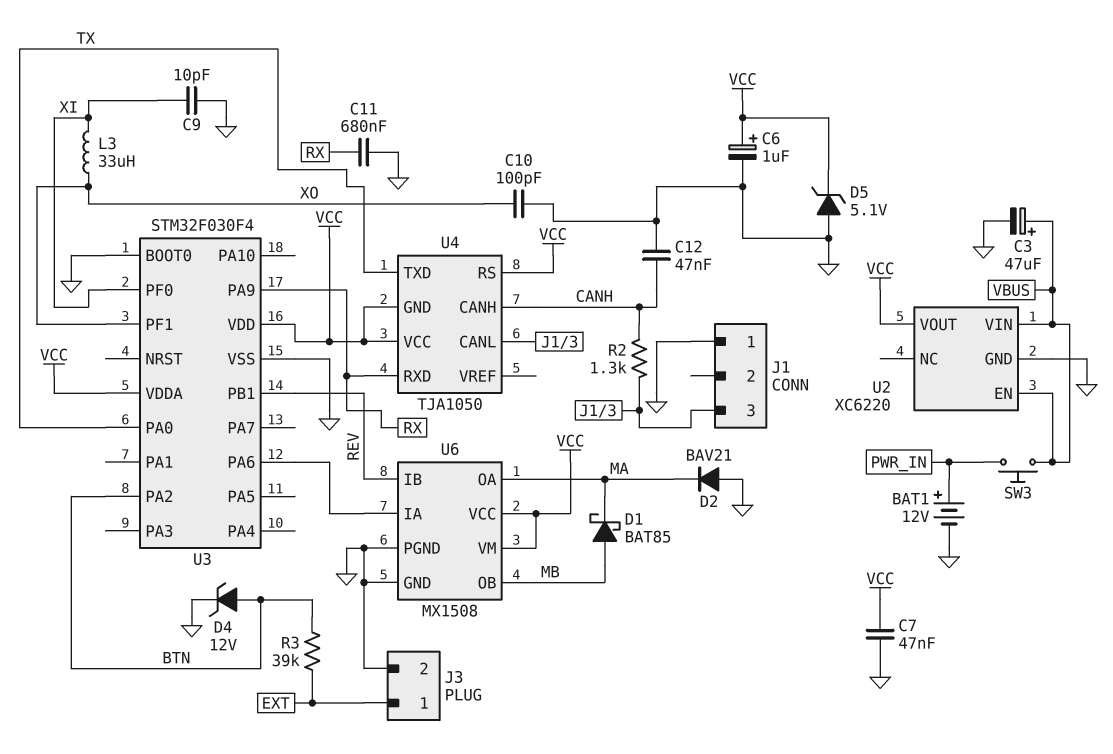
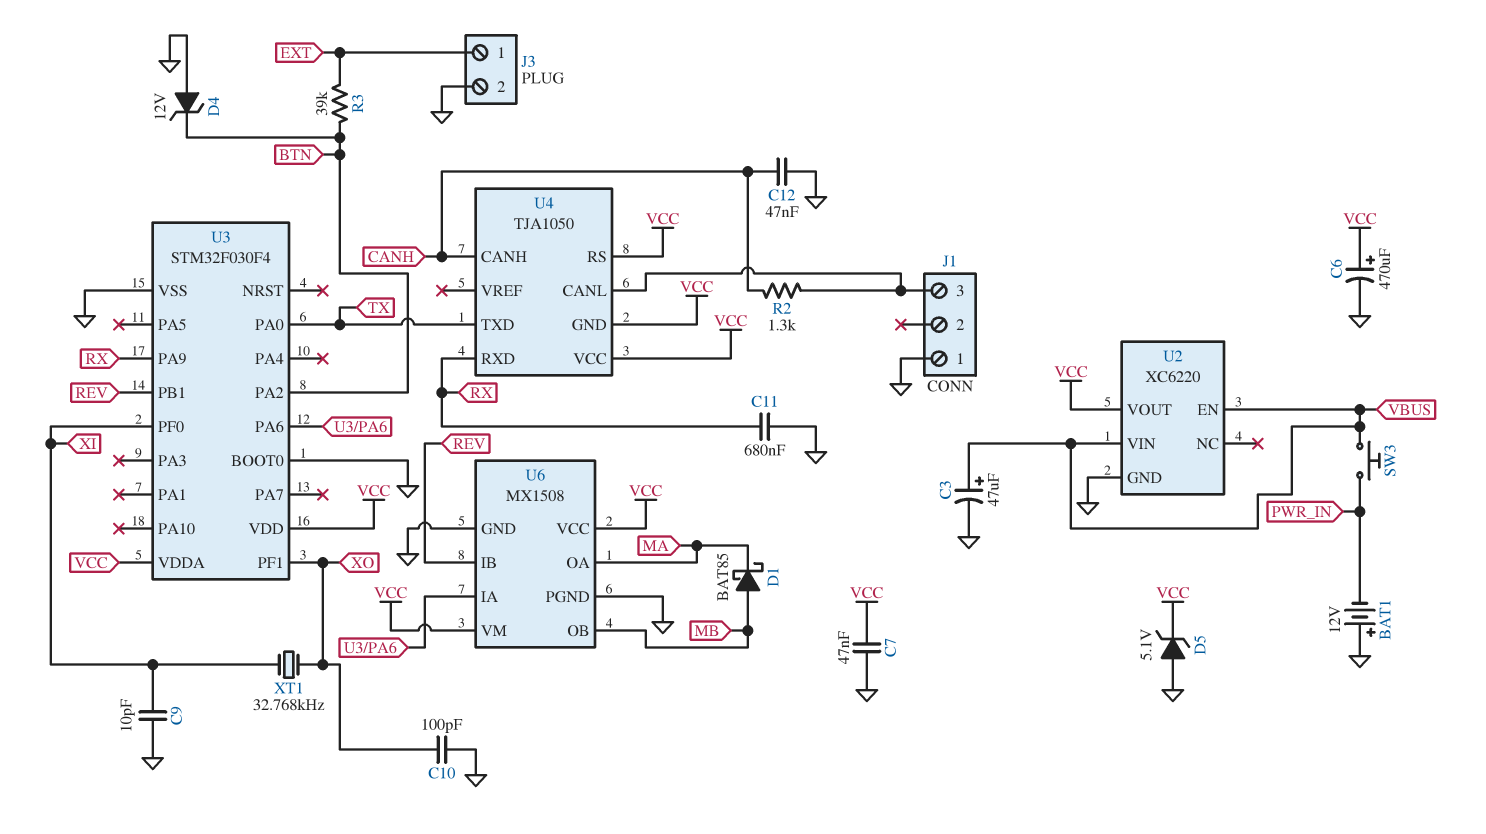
BAT1: 12V (plus PWR_IN, minus GND) -> 12V (plus GND, minus PWR_IN)
C6: 1uF (plus VCC, minus GND) -> 470uF (plus VCC, minus GND)
D2: diode BAV21 (A GND, K MA) -> none
D4: zener 12V (A BTN, K GND) -> zener 12V (A GND, K BTN)
L3: 33uH (XI, XO) -> none
XT1: none -> 32.768kHz (XI, XO)

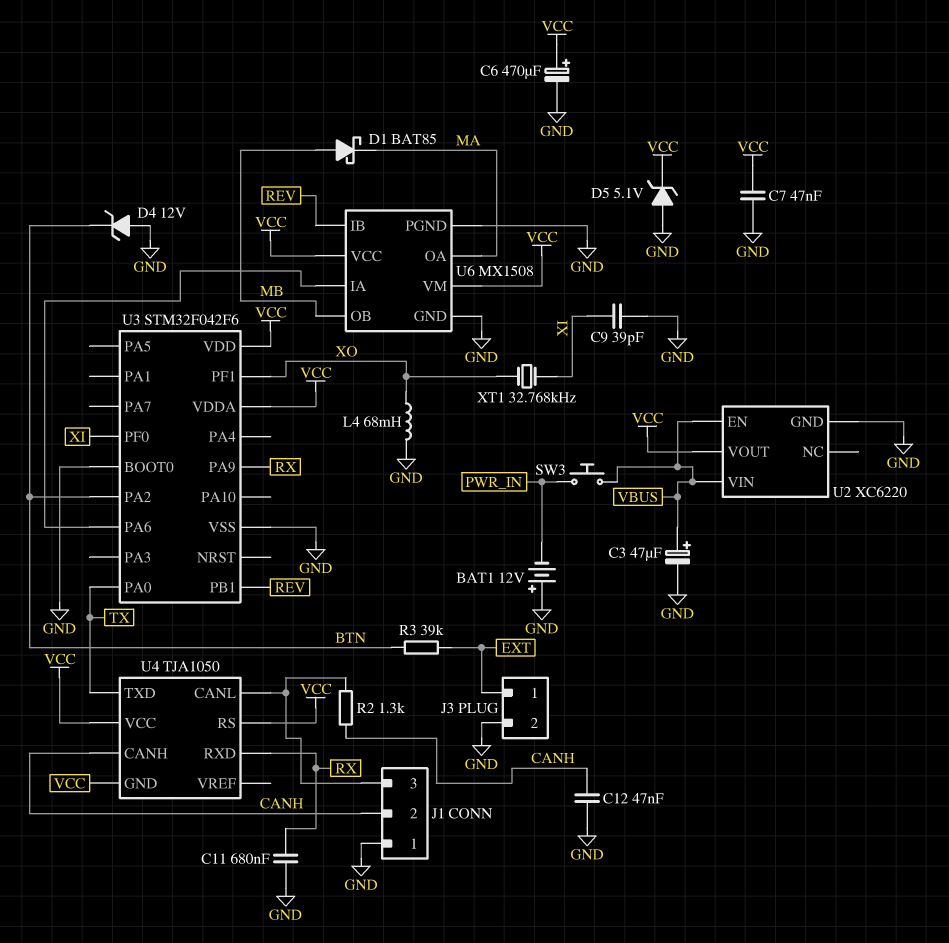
C9: 10pF (GND, XI) -> 39pF (GND, XI)
C10: 100pF (GND, XO) -> none
J1 pin 2: none -> CANH
L4: none -> 68mH (GND, XO)
U3: STM32F030F4 -> STM32F042F6

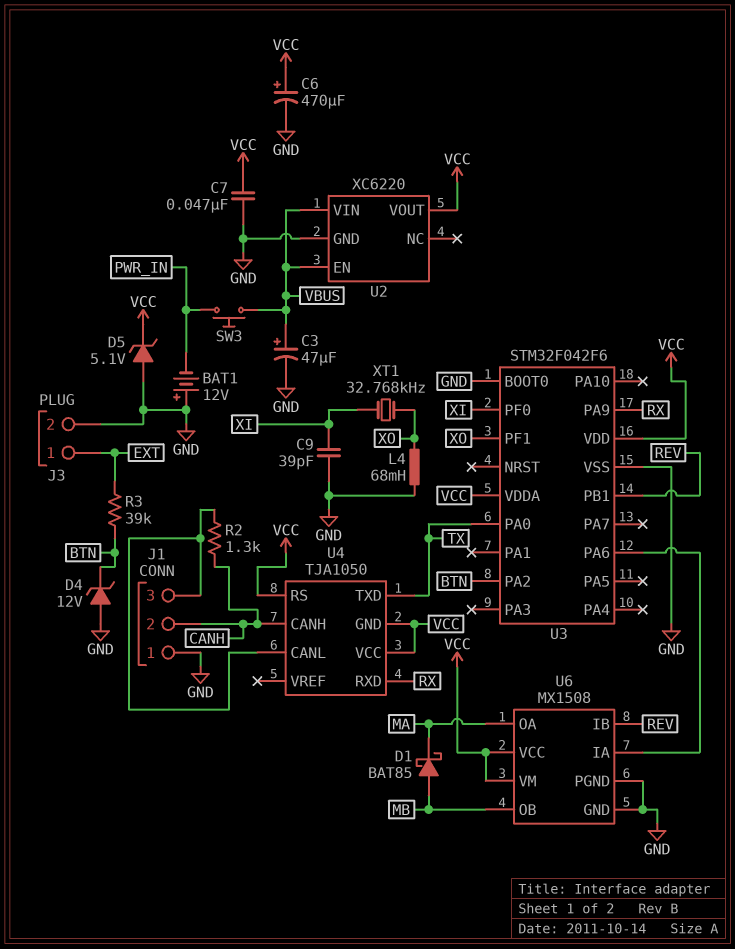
C11: 680nF (GND, RX) -> none
C12: 47nF (CANH, GND) -> none

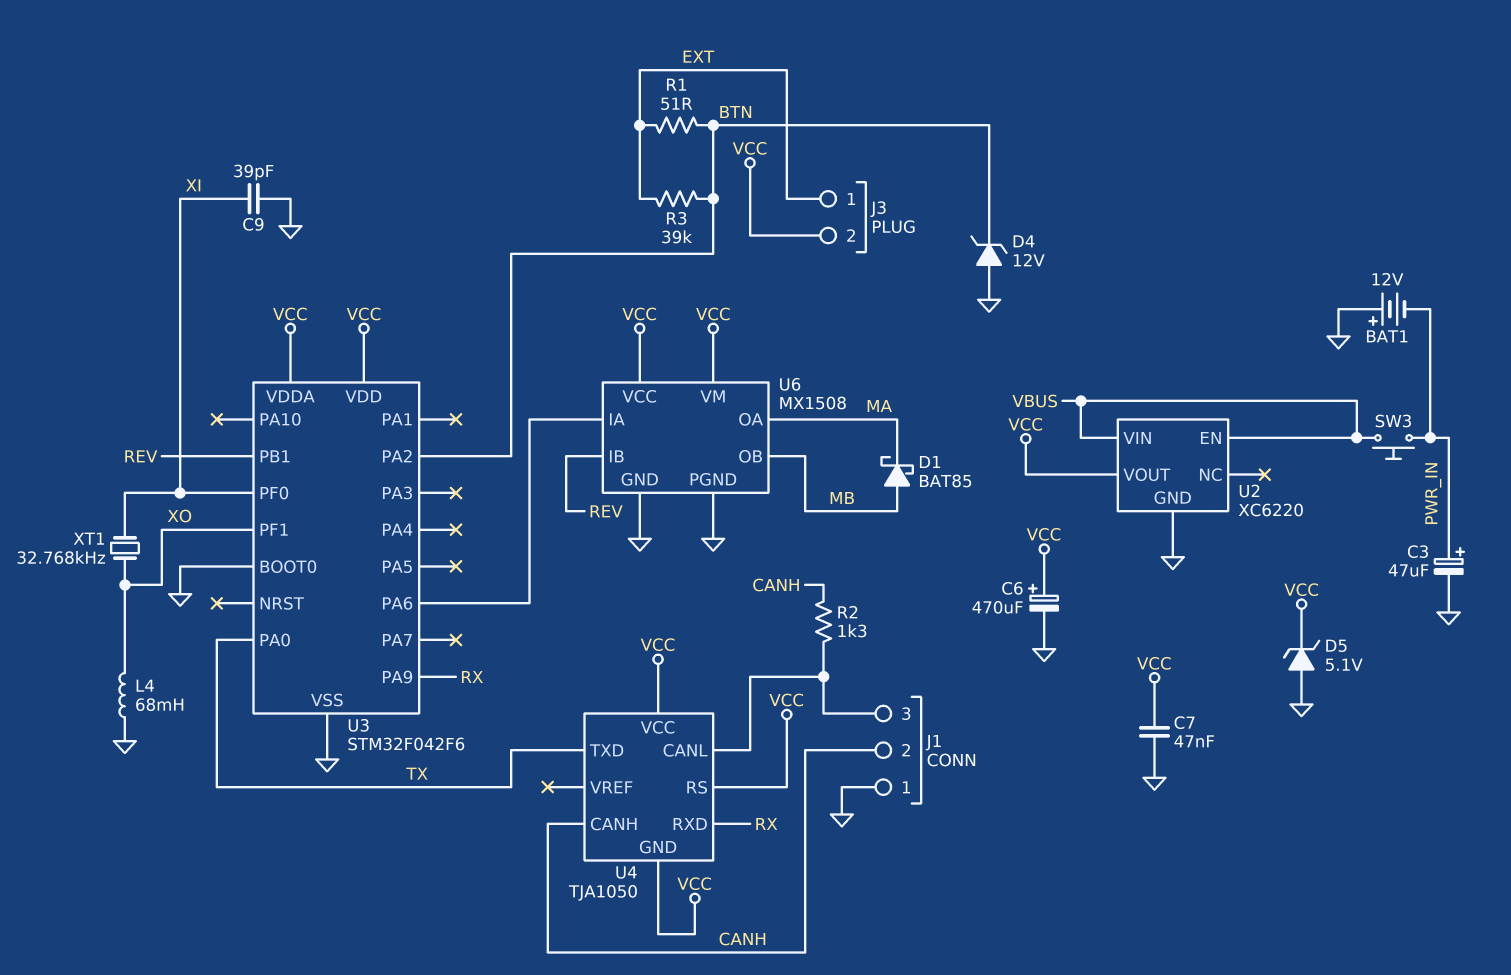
C3: 47uF (plus VBUS, minus GND) -> 47uF (plus PWR_IN, minus GND)
J3 pin 2: GND -> VCC
R1: none -> 51 (BTN, EXT)

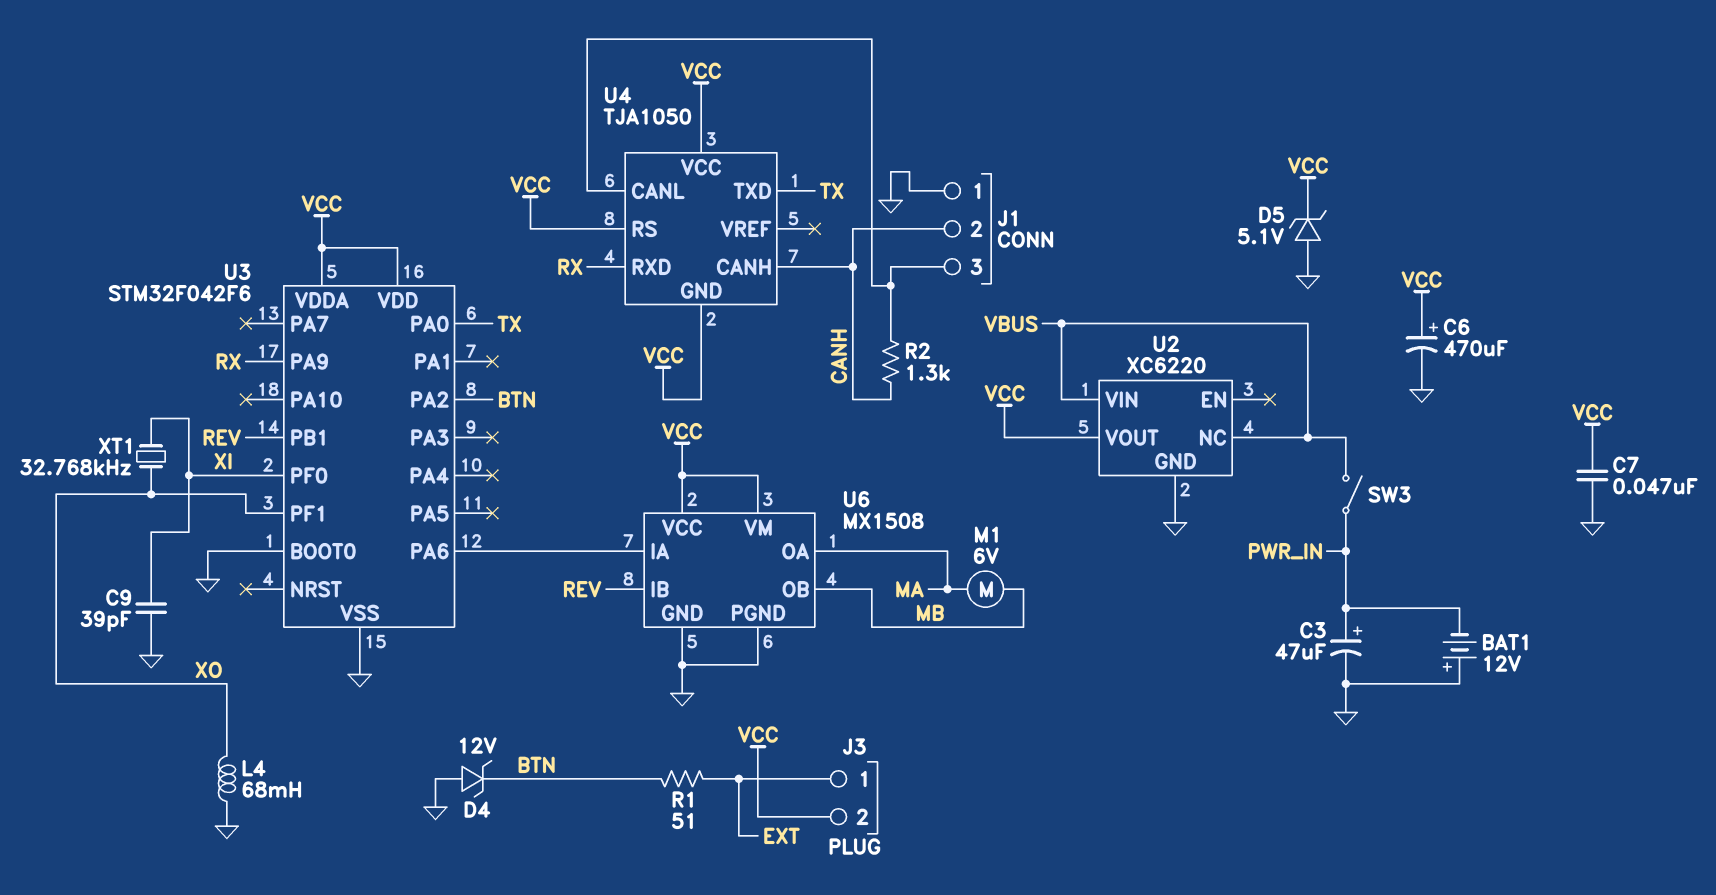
D1: schottky BAT85 (A MB, K MA) -> none
M1: none -> motor 6V (MA, MB)
R3: 39k (BTN, EXT) -> none
SW3: button (PWR_IN, VBUS) -> switch (PWR_IN, VBUS)
U2 pin EN: VBUS -> none
U2 pin NC: none -> VBUS

